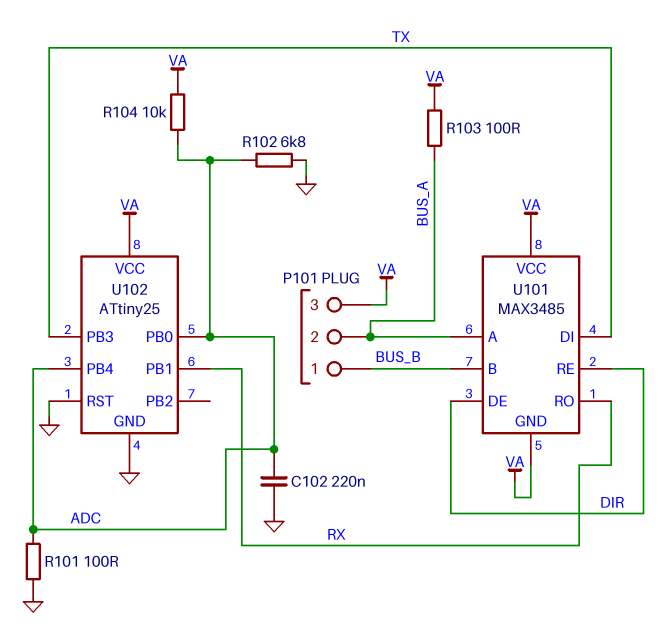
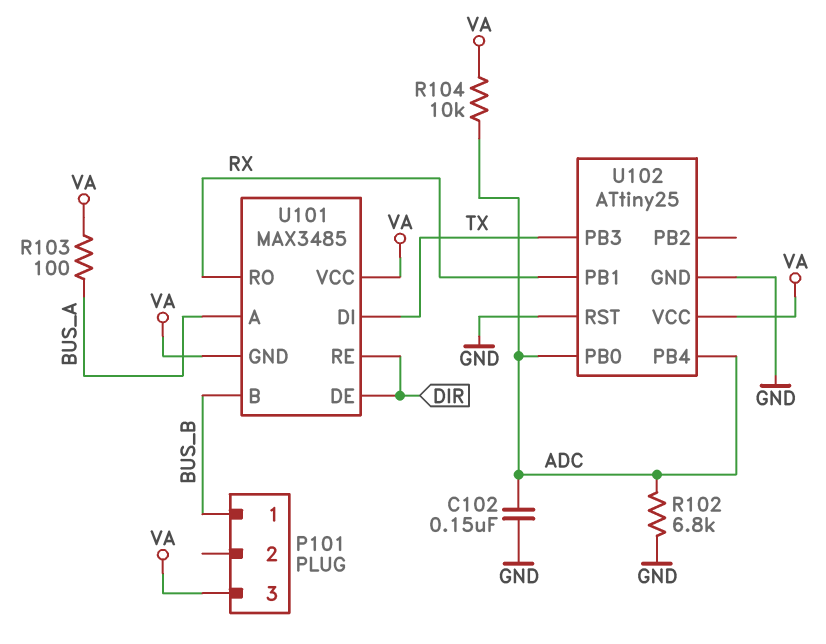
C102: 220nF (ADC, GND) -> 150nF (ADC, GND)
P101 pin 2: BUS_A -> none
R101: 100 (ADC, GND) -> none

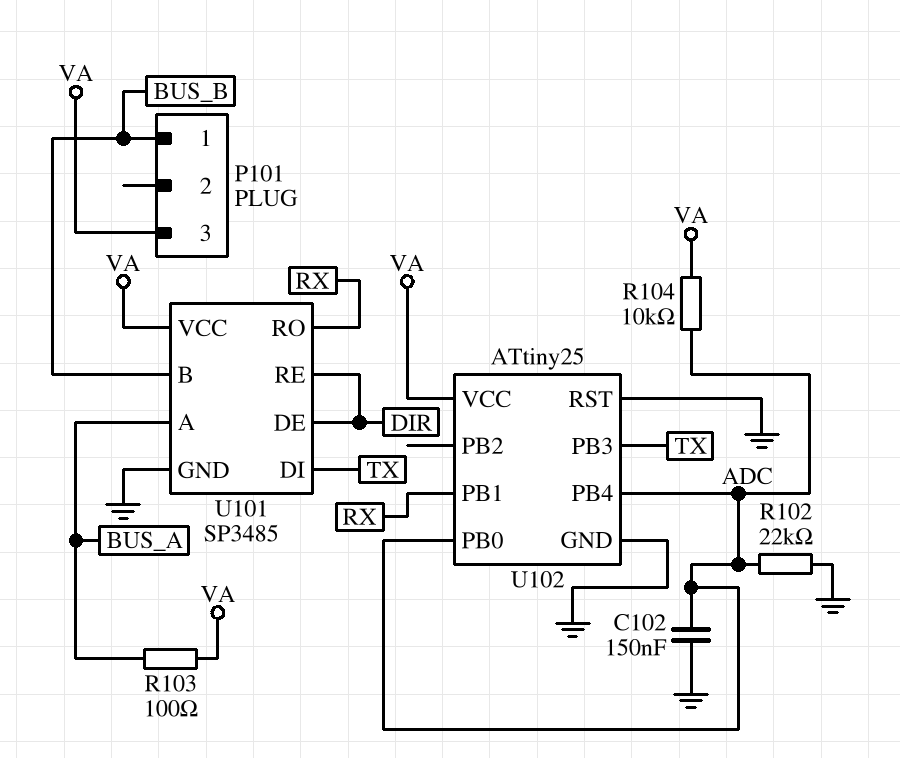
R102: 6.8k (ADC, GND) -> 22k (ADC, GND)
U101: MAX3485 -> SP3485
U101 pin GND: VA -> GND

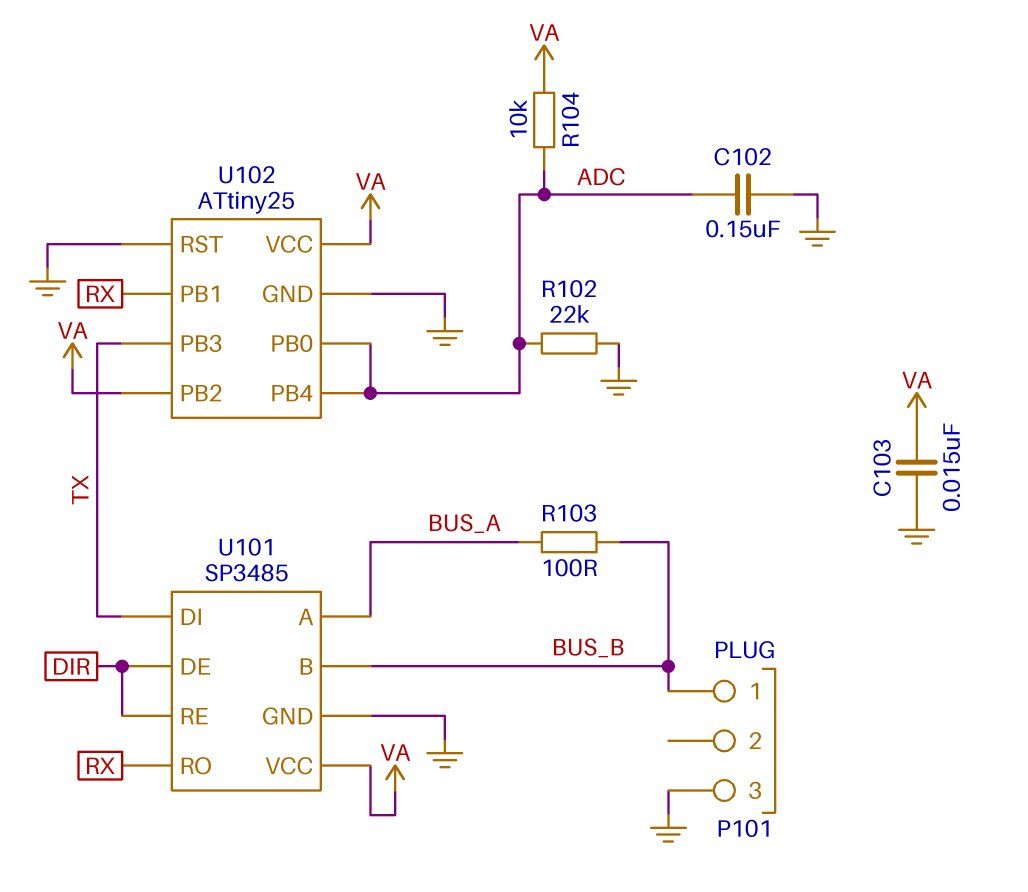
C103: none -> 15nF (GND, VA)
P101 pin 3: VA -> GND
R103: 100 (BUS_A, VA) -> 100 (BUS_A, BUS_B)
U102 pin PB2: none -> VA

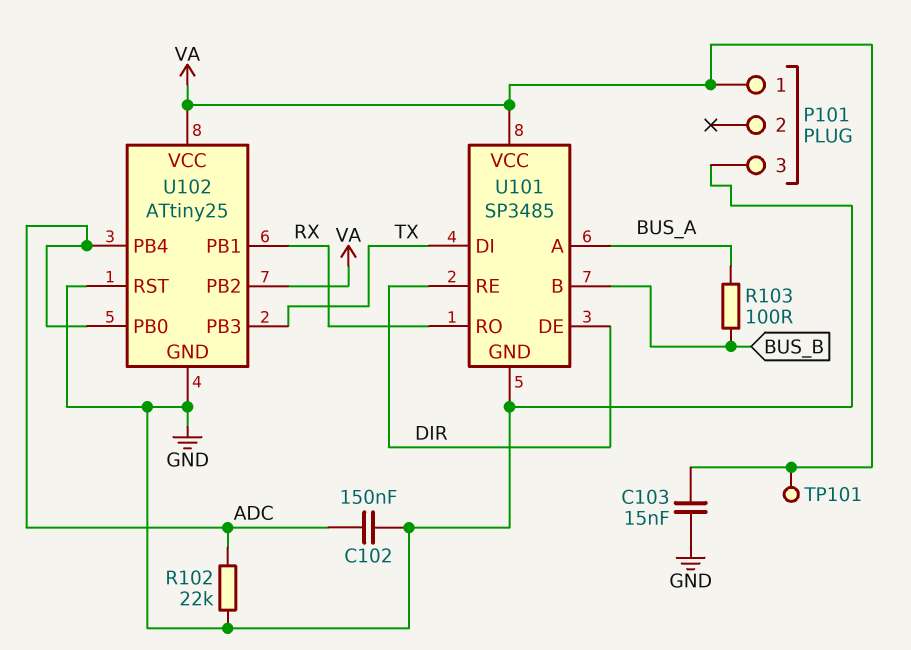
P101 pin 1: BUS_B -> VA
R104: 10k (ADC, VA) -> none
TP101: none -> test point (VA)

